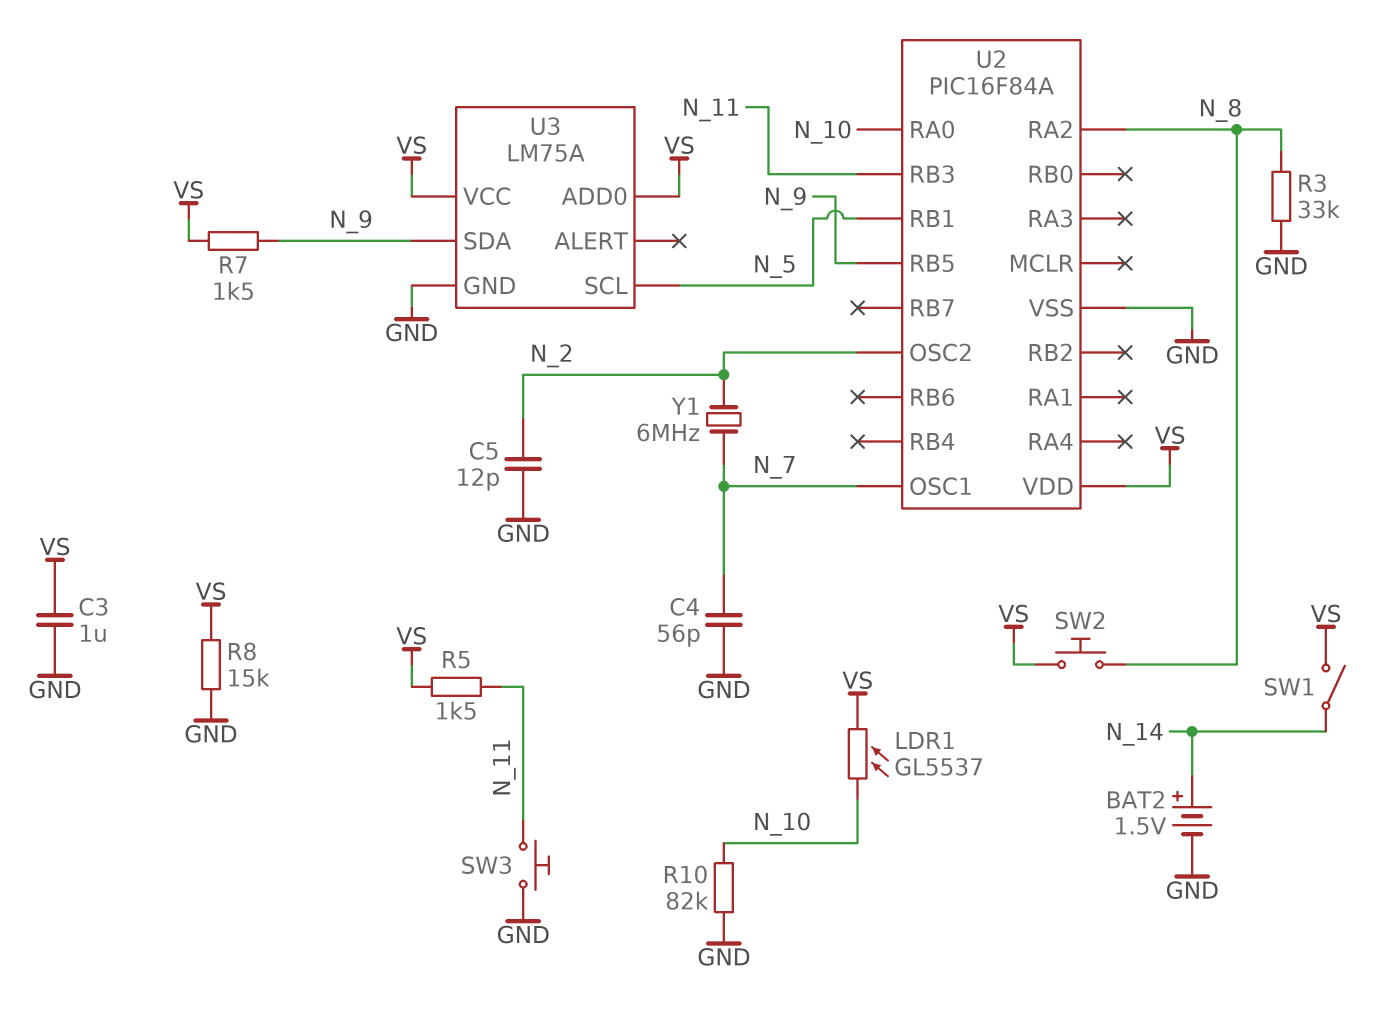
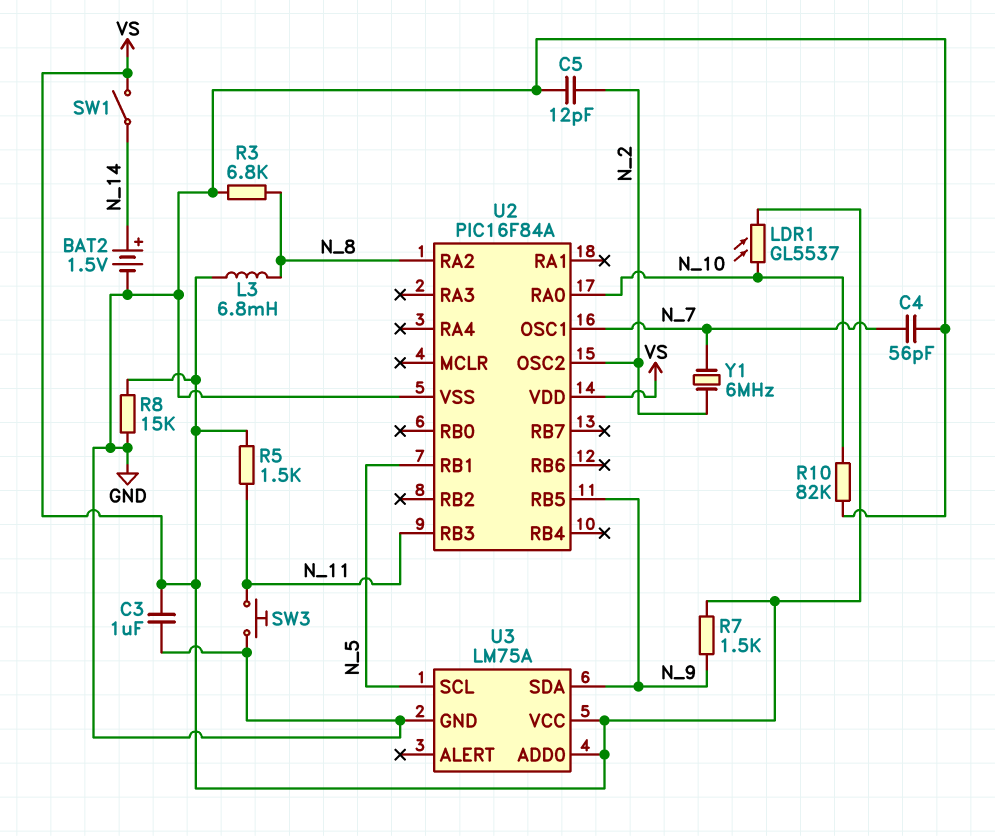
L3: none -> 6.8mH (N_8, VS)
R3: 33k (GND, N_8) -> 6.8k (GND, N_8)
SW2: button (N_8, VS) -> none

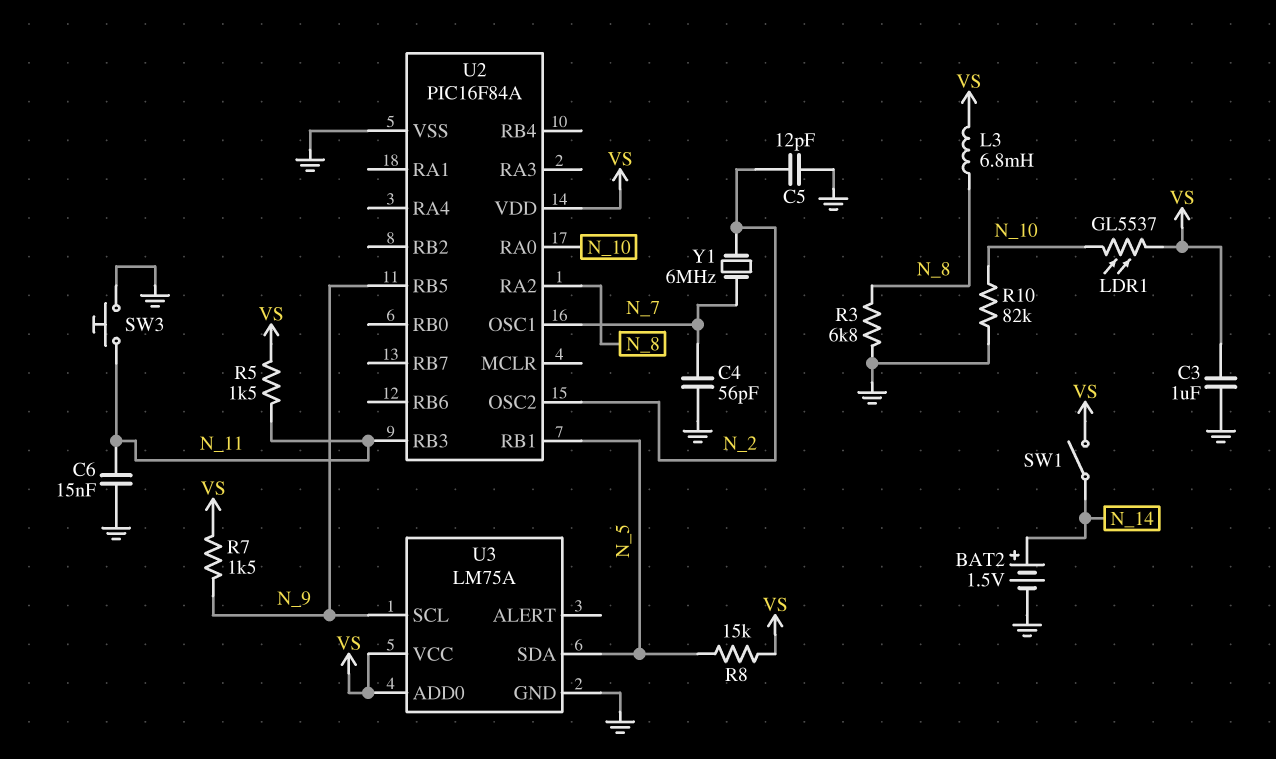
C6: none -> 15nF (GND, N_11)
R8: 15k (GND, VS) -> 15k (N_5, VS)
U3 pin SCL: N_5 -> N_9
U3 pin SDA: N_9 -> N_5

